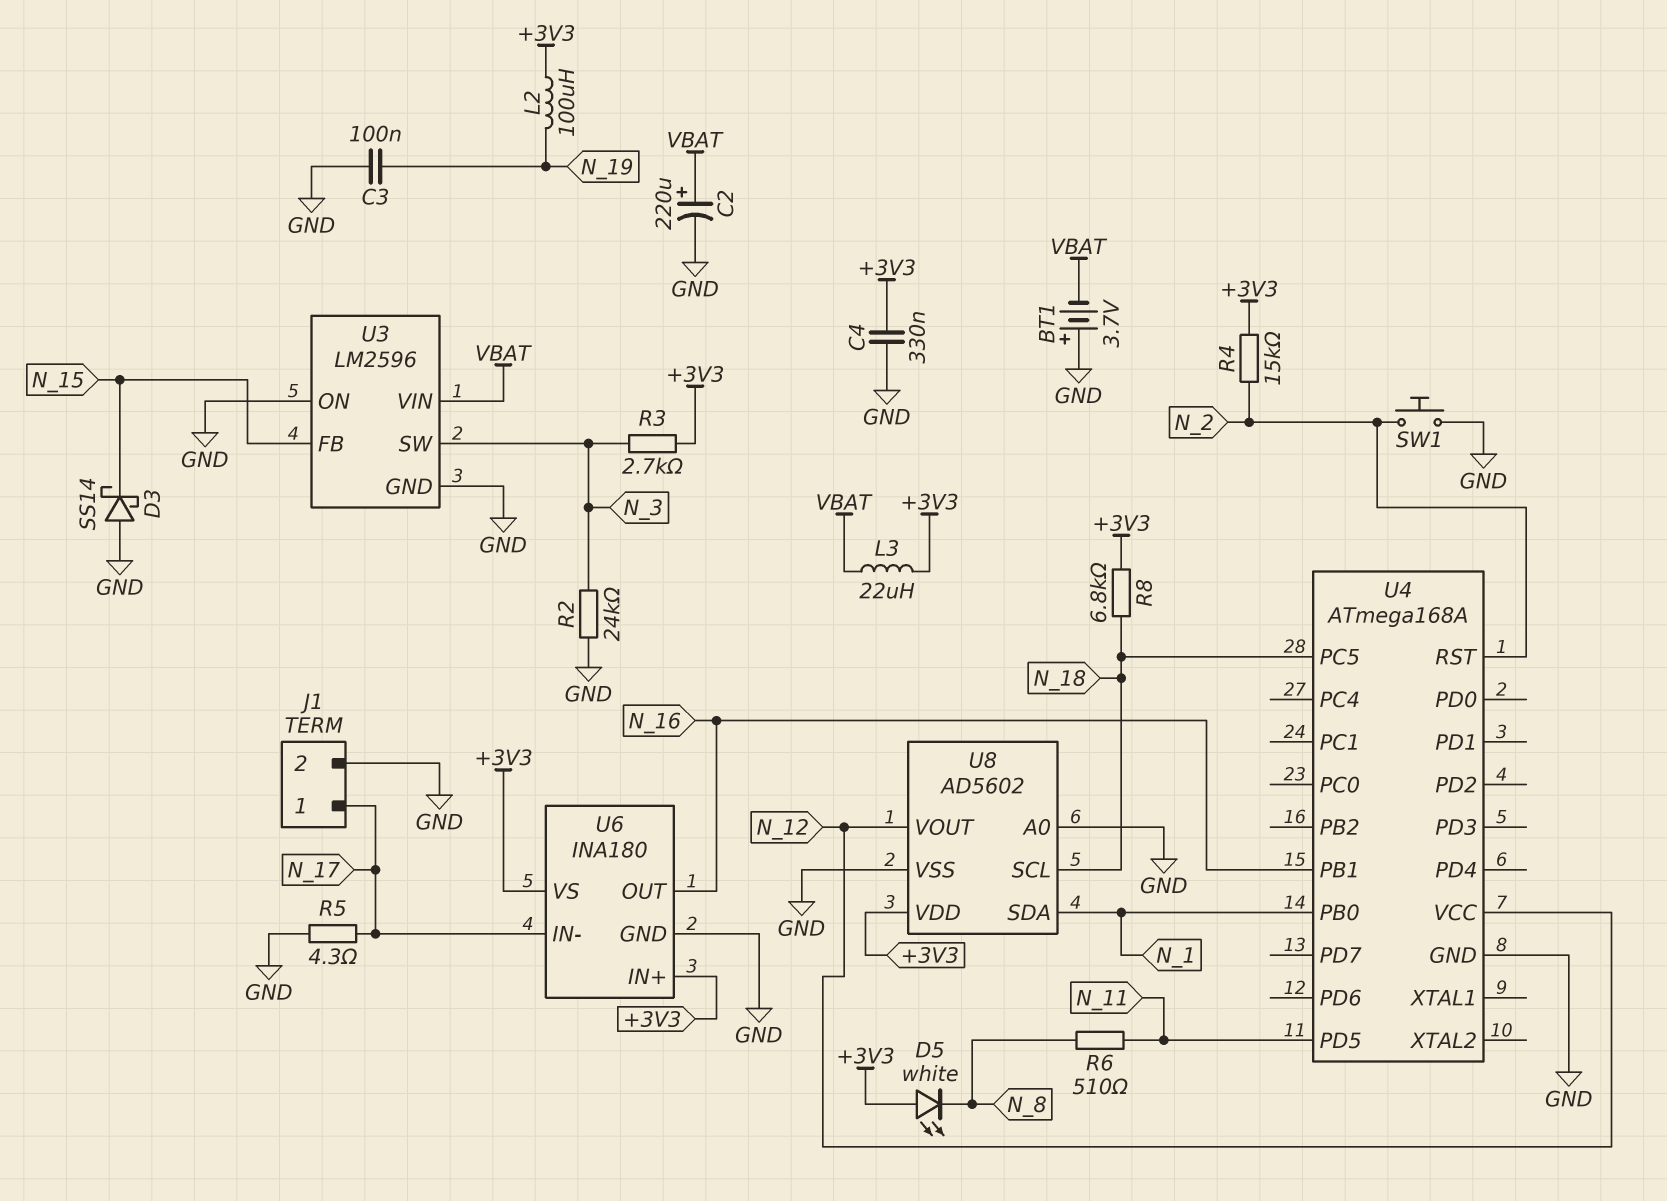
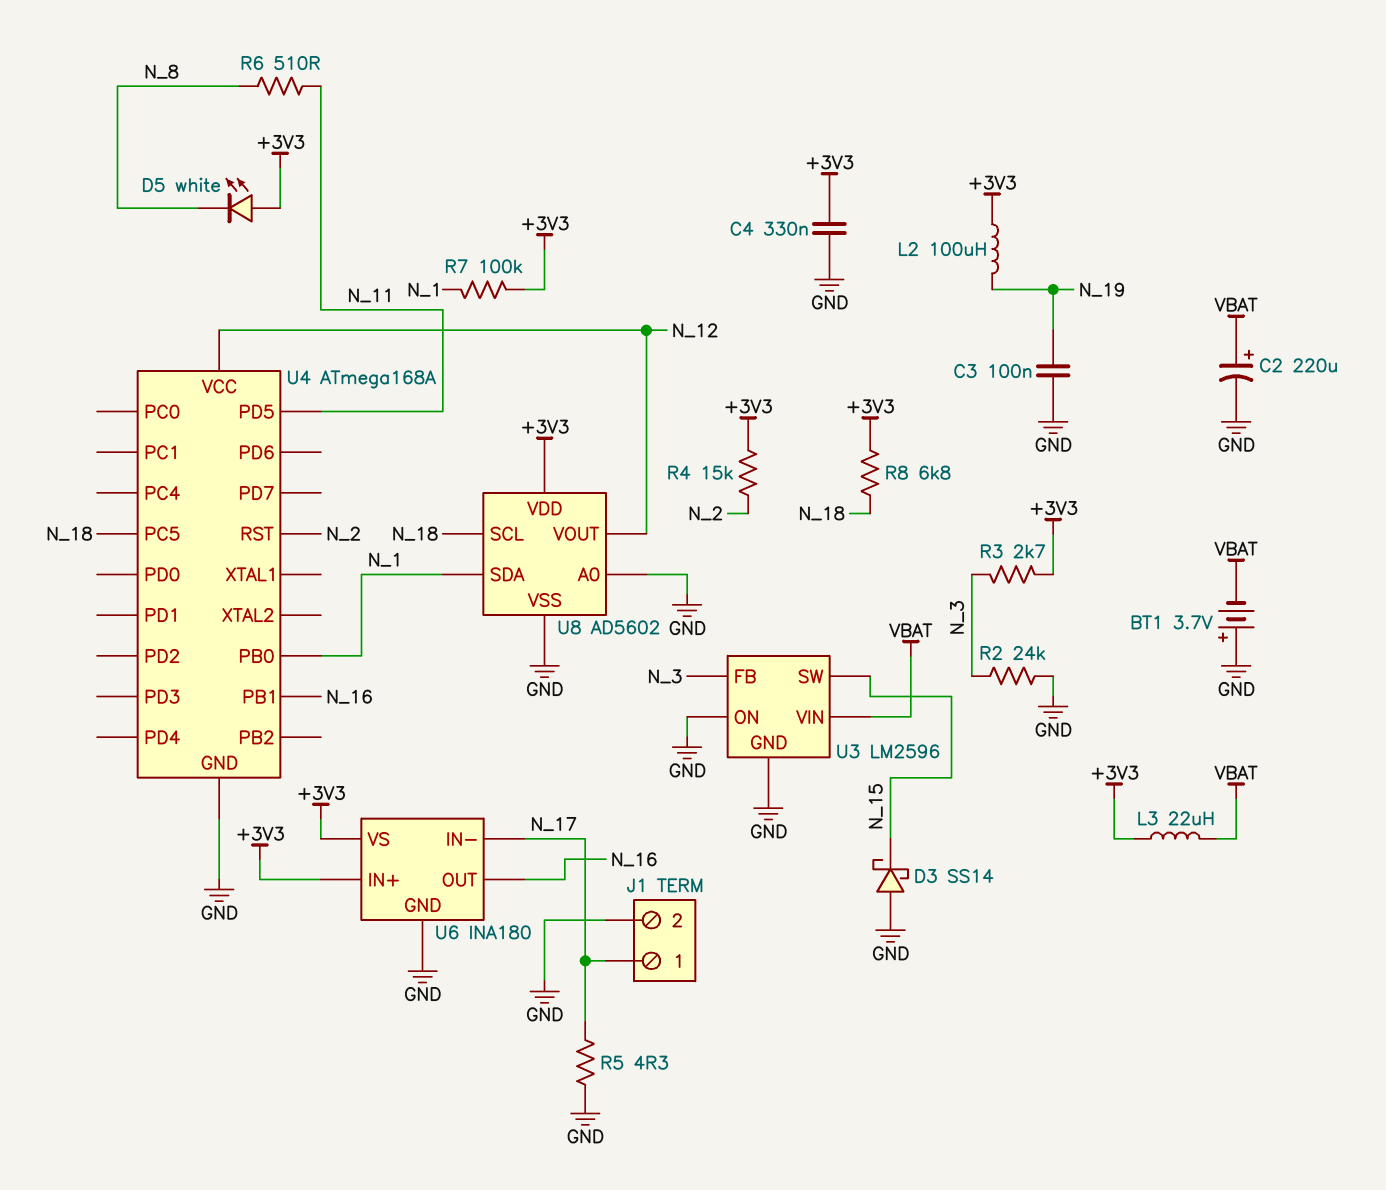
R7: none -> 100k (+3V3, N_1)
SW1: button (GND, N_2) -> none
U3 pin FB: N_15 -> N_3
U3 pin SW: N_3 -> N_15

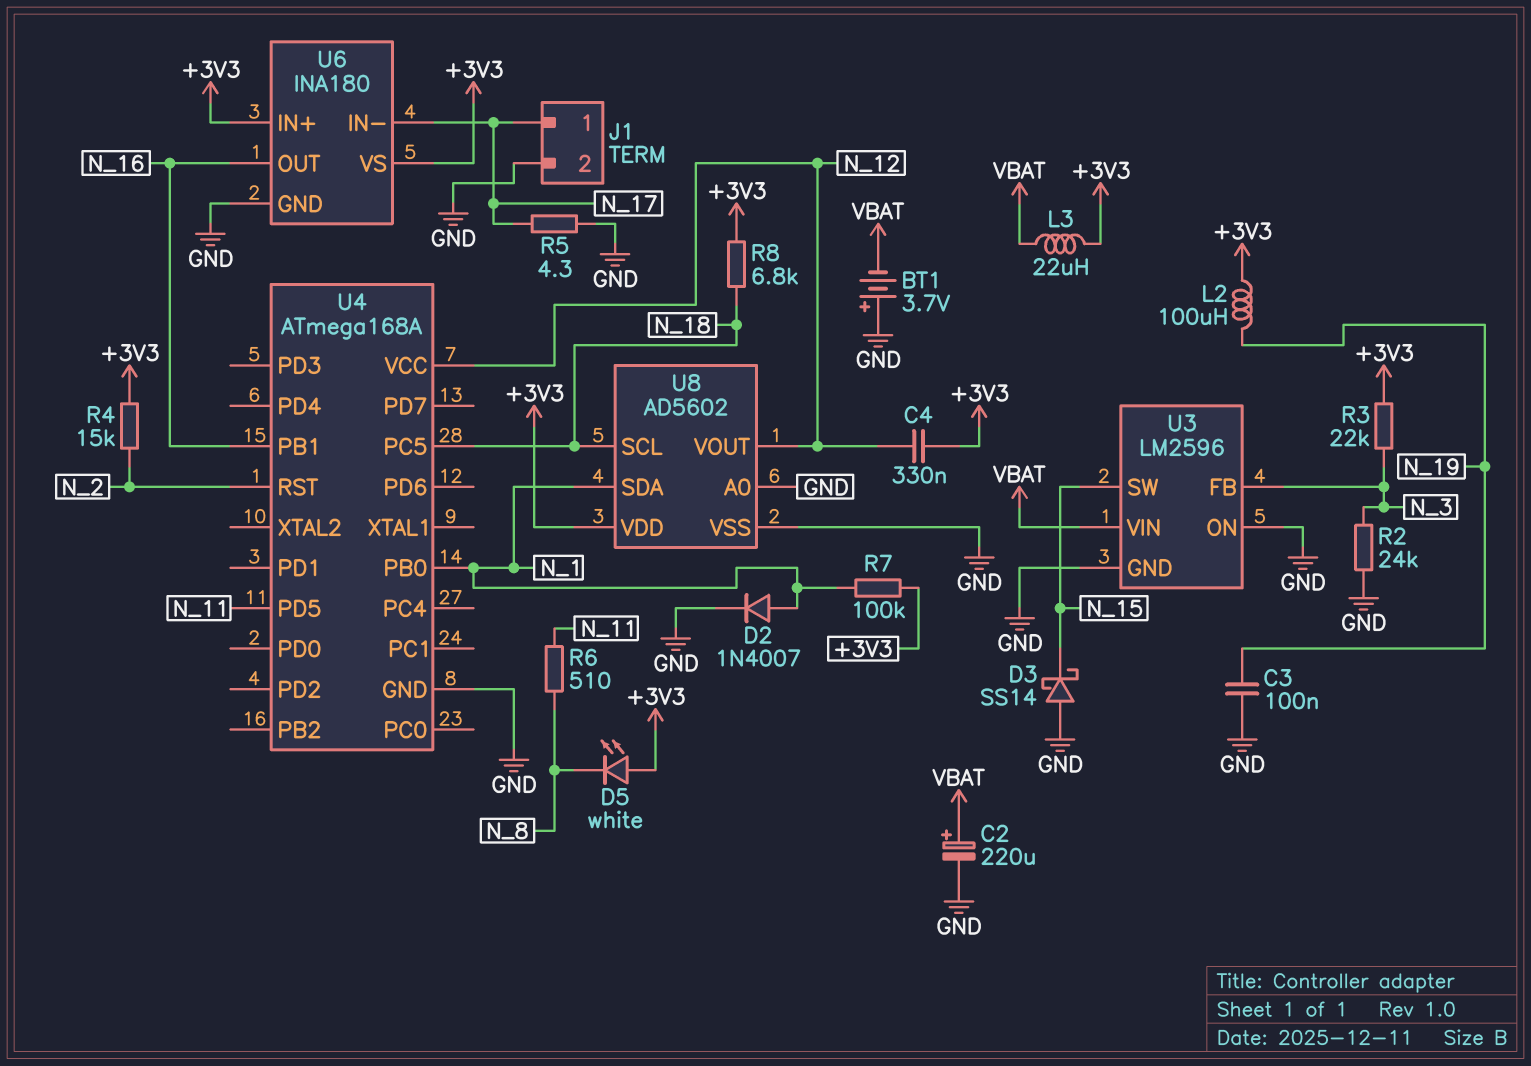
C4: 330nF (+3V3, GND) -> 330nF (+3V3, N_12)
D2: none -> diode 1N4007 (A N_1, K GND)
R3: 2.7k (+3V3, N_3) -> 22k (+3V3, N_3)

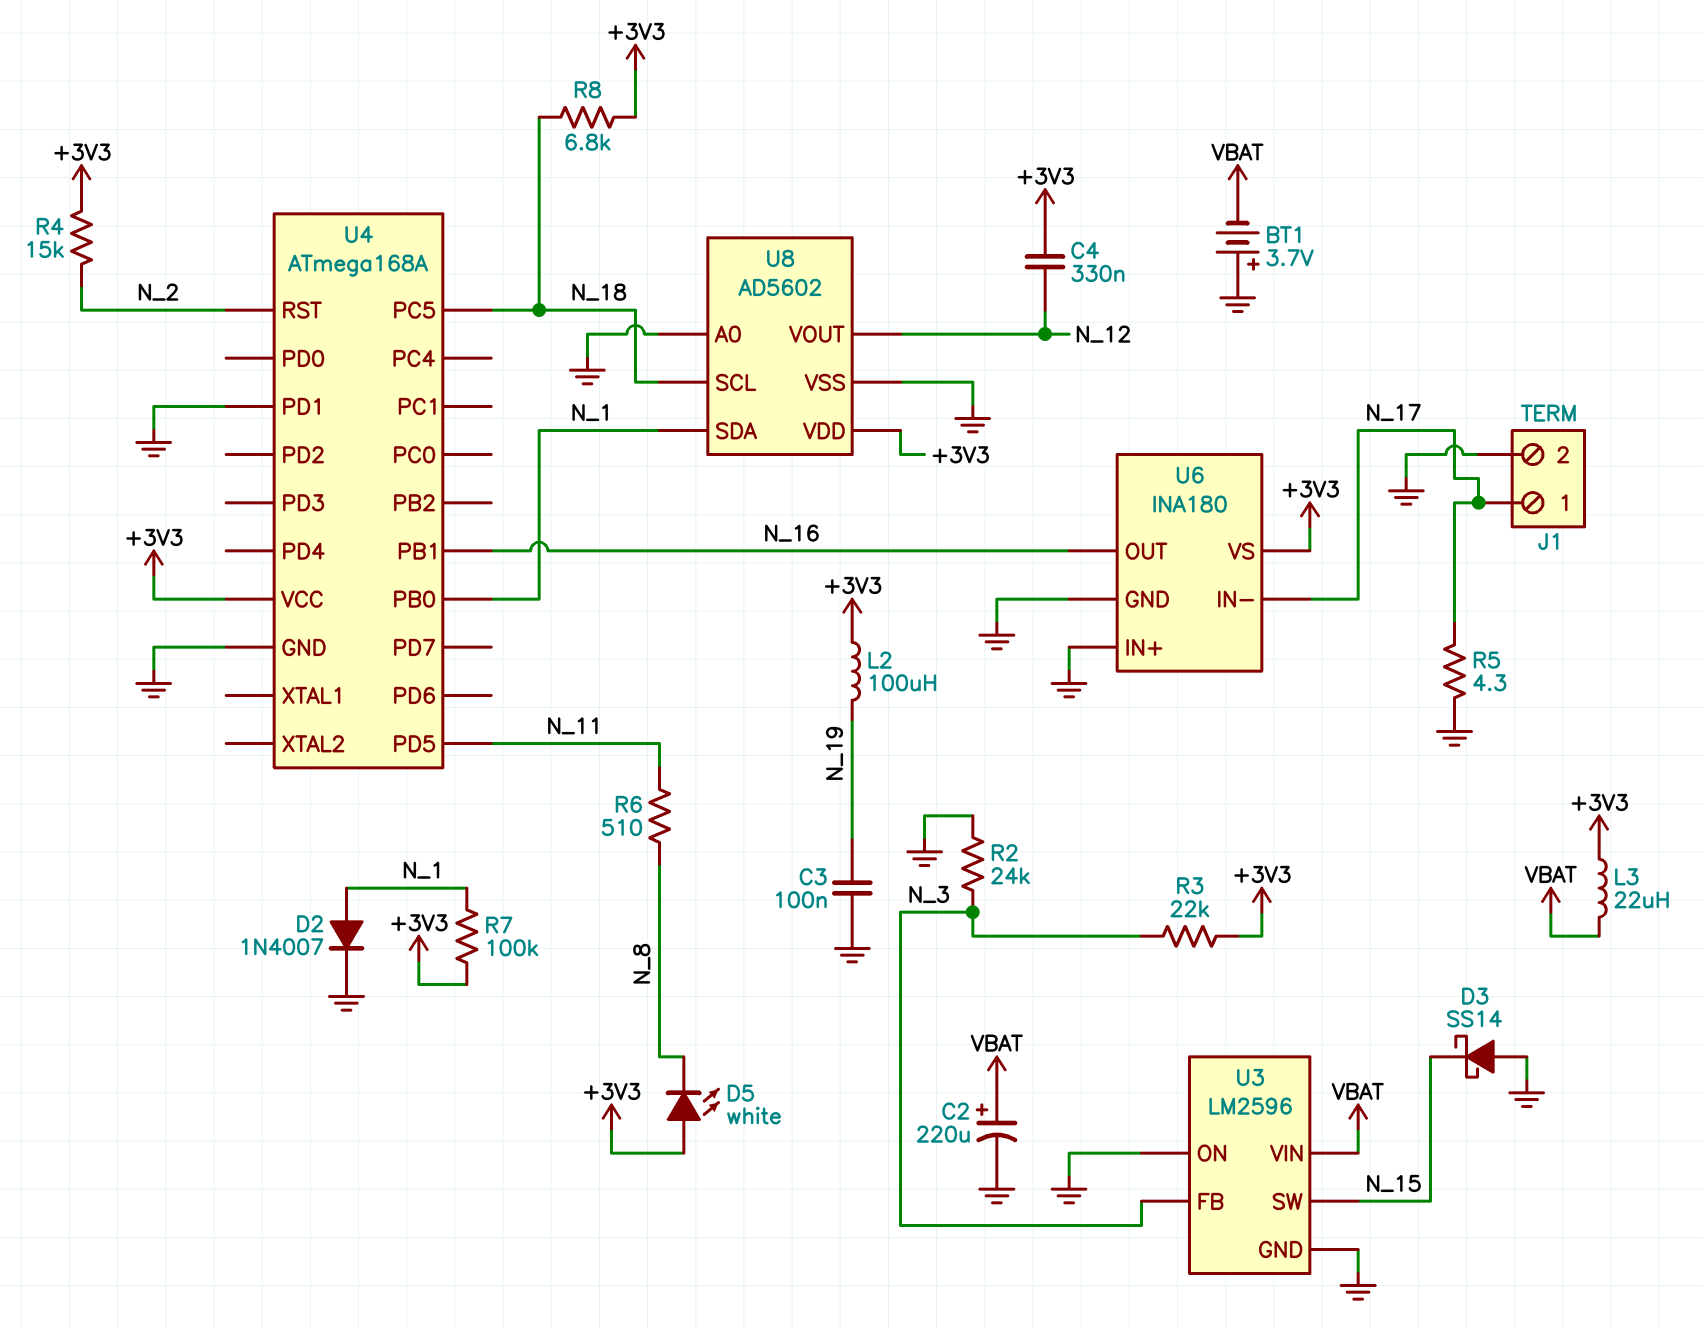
U4 pin PD1: none -> GND
U4 pin VCC: N_12 -> +3V3
U6 pin IN+: +3V3 -> GND

